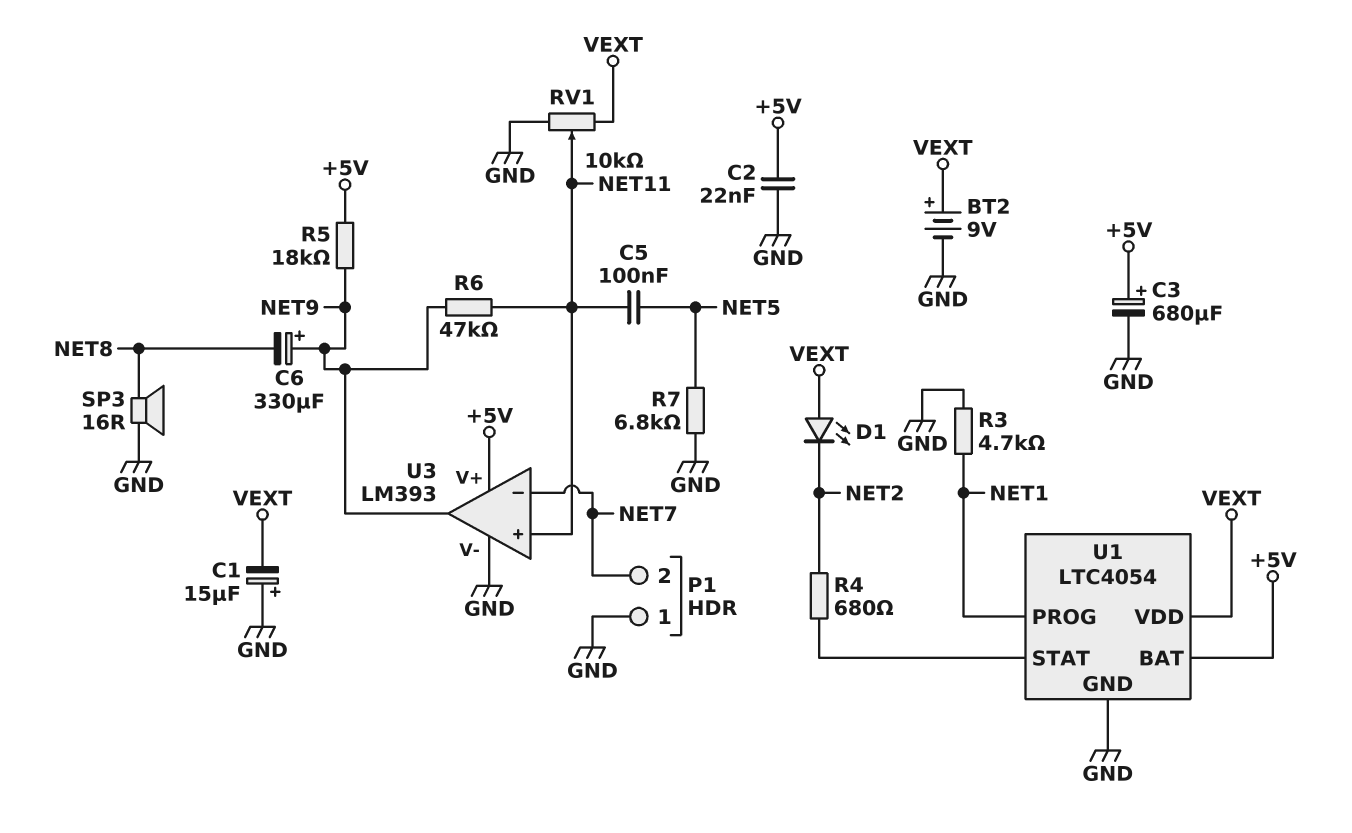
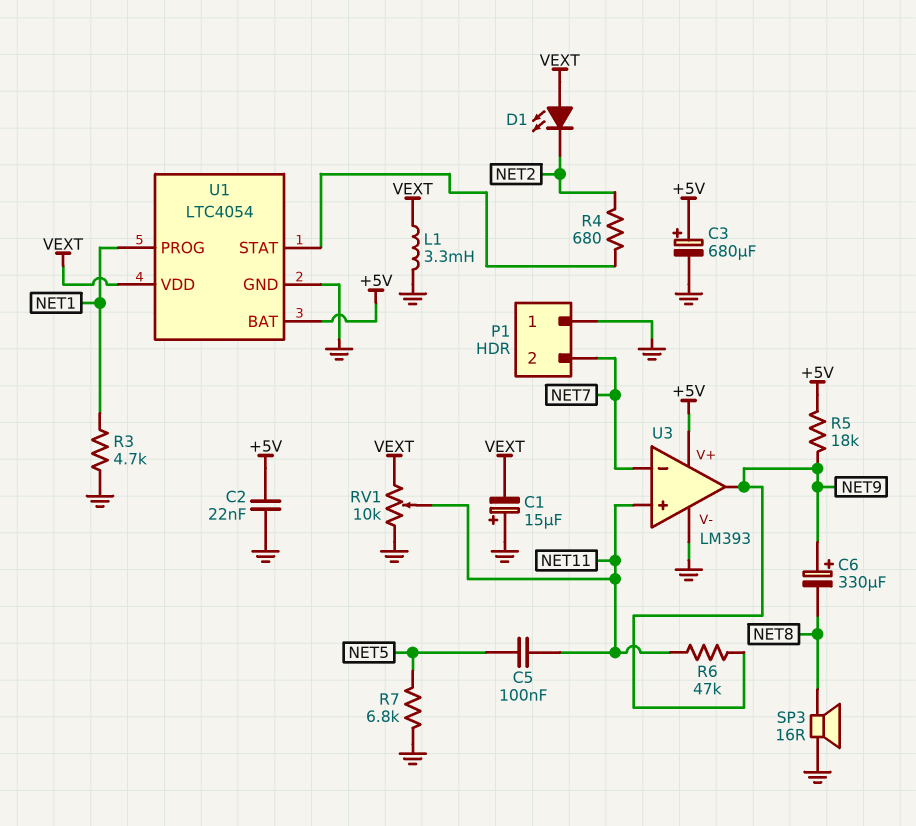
BT2: 9V (plus VEXT, minus GND) -> none
L1: none -> 3.3mH (GND, VEXT)

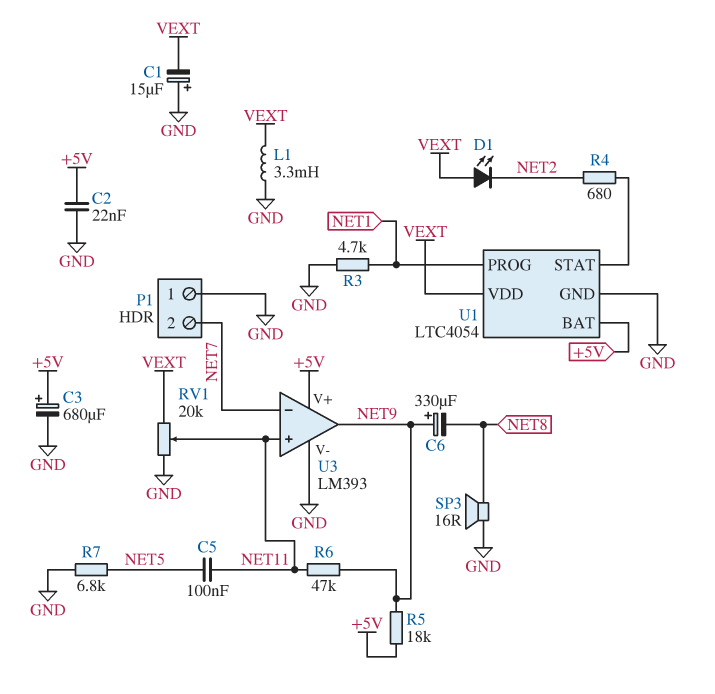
RV1: 10k (GND, VEXT, wiper NET11) -> 20k (GND, VEXT, wiper NET11)

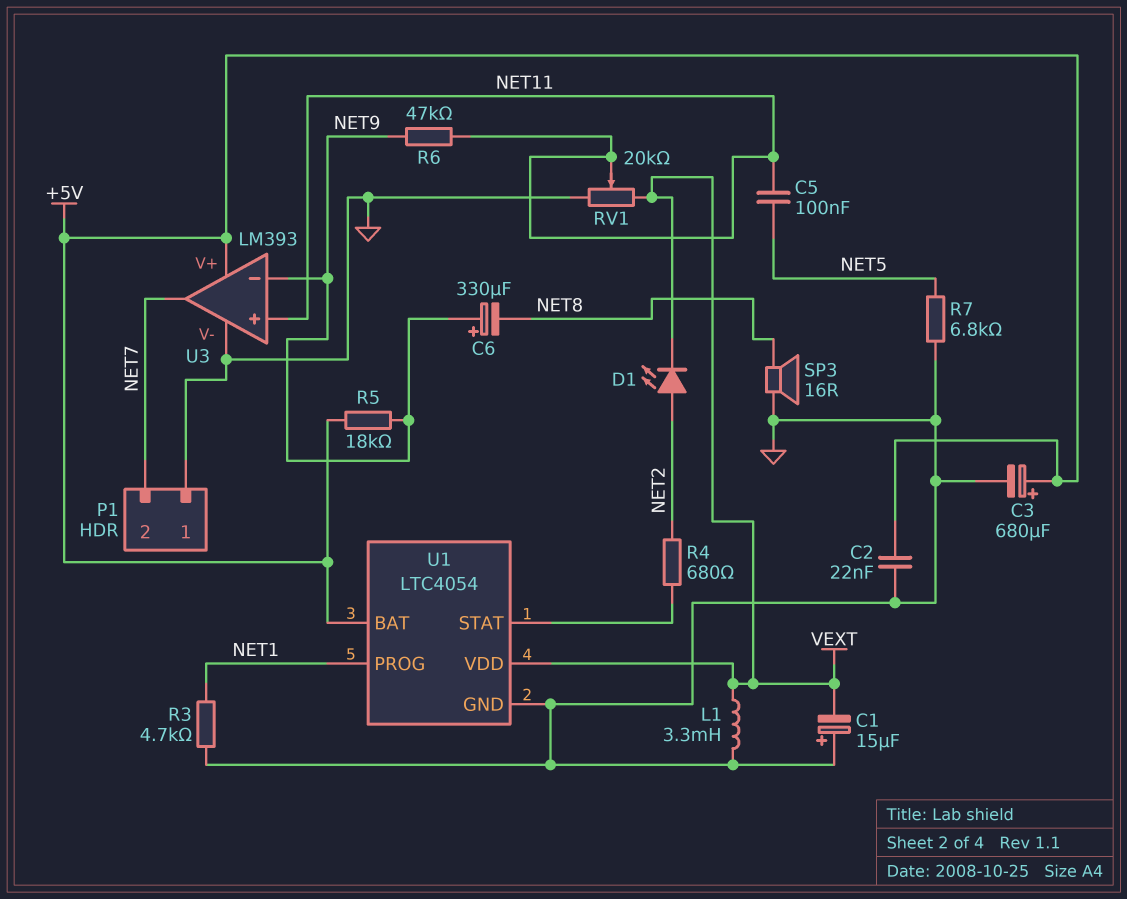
D1: LED (A VEXT, K NET2) -> LED (A NET2, K VEXT)
U3 pin in-: NET7 -> NET9
U3 pin out: NET9 -> NET7

